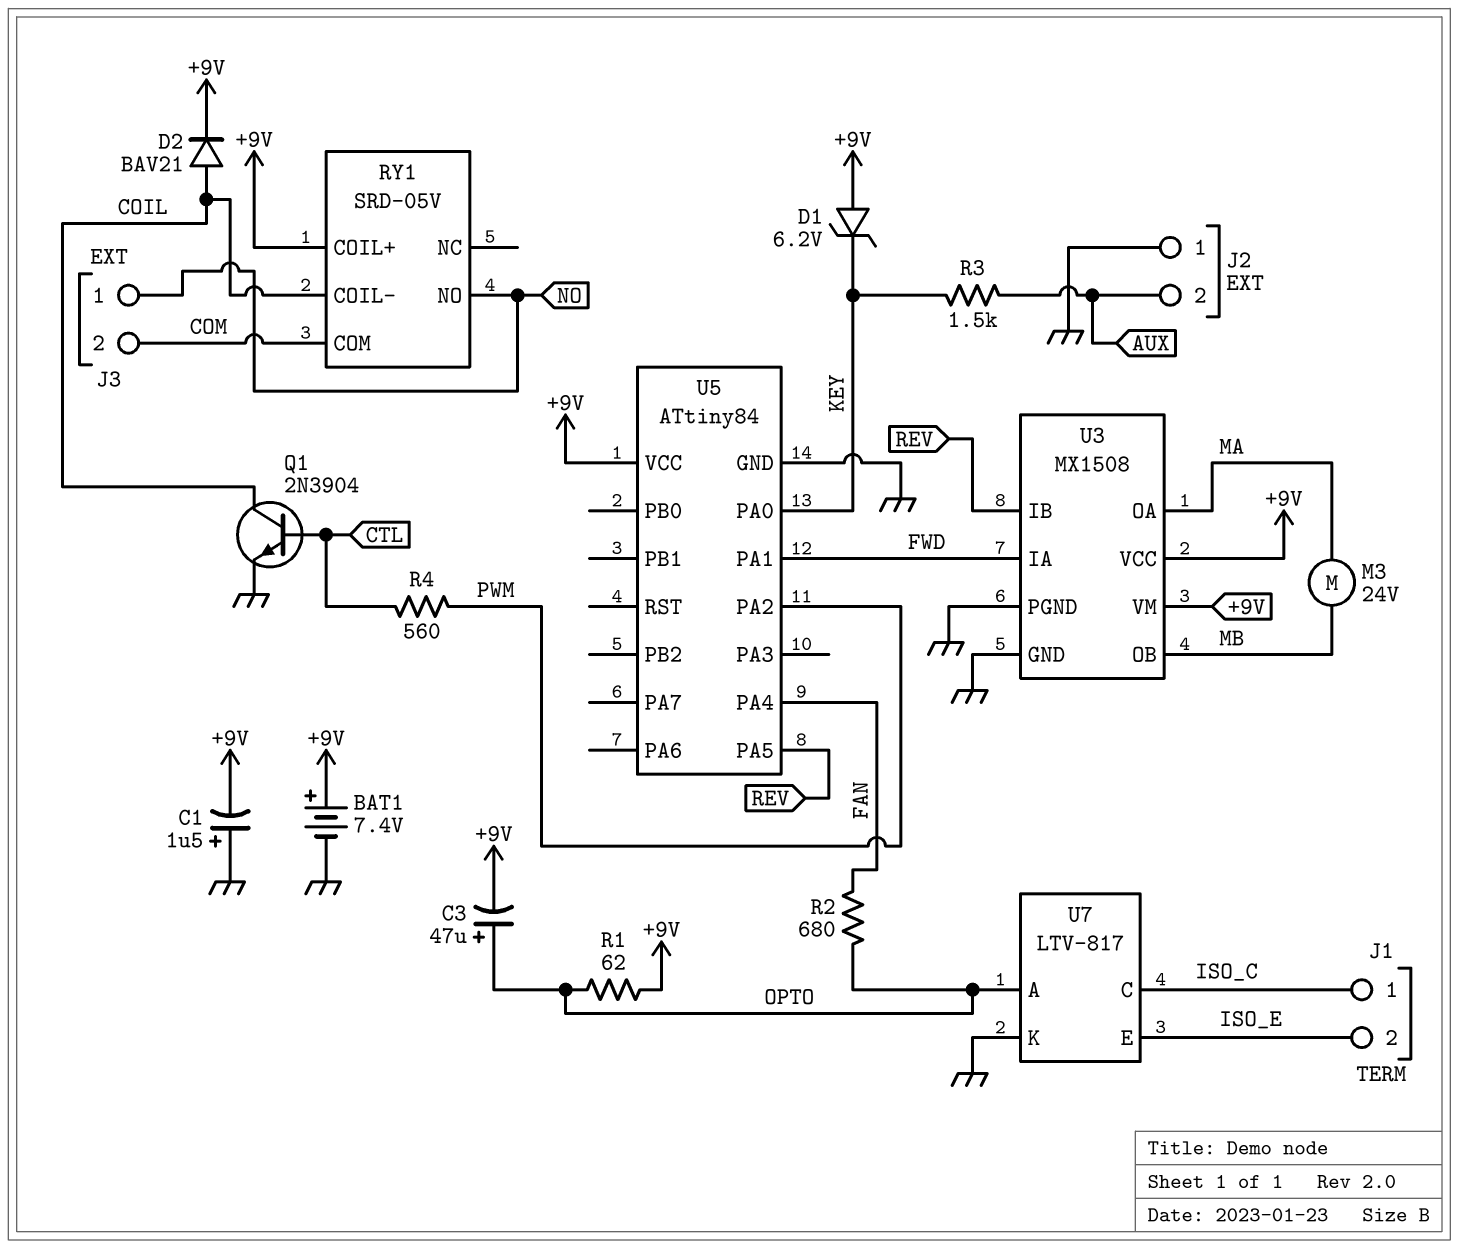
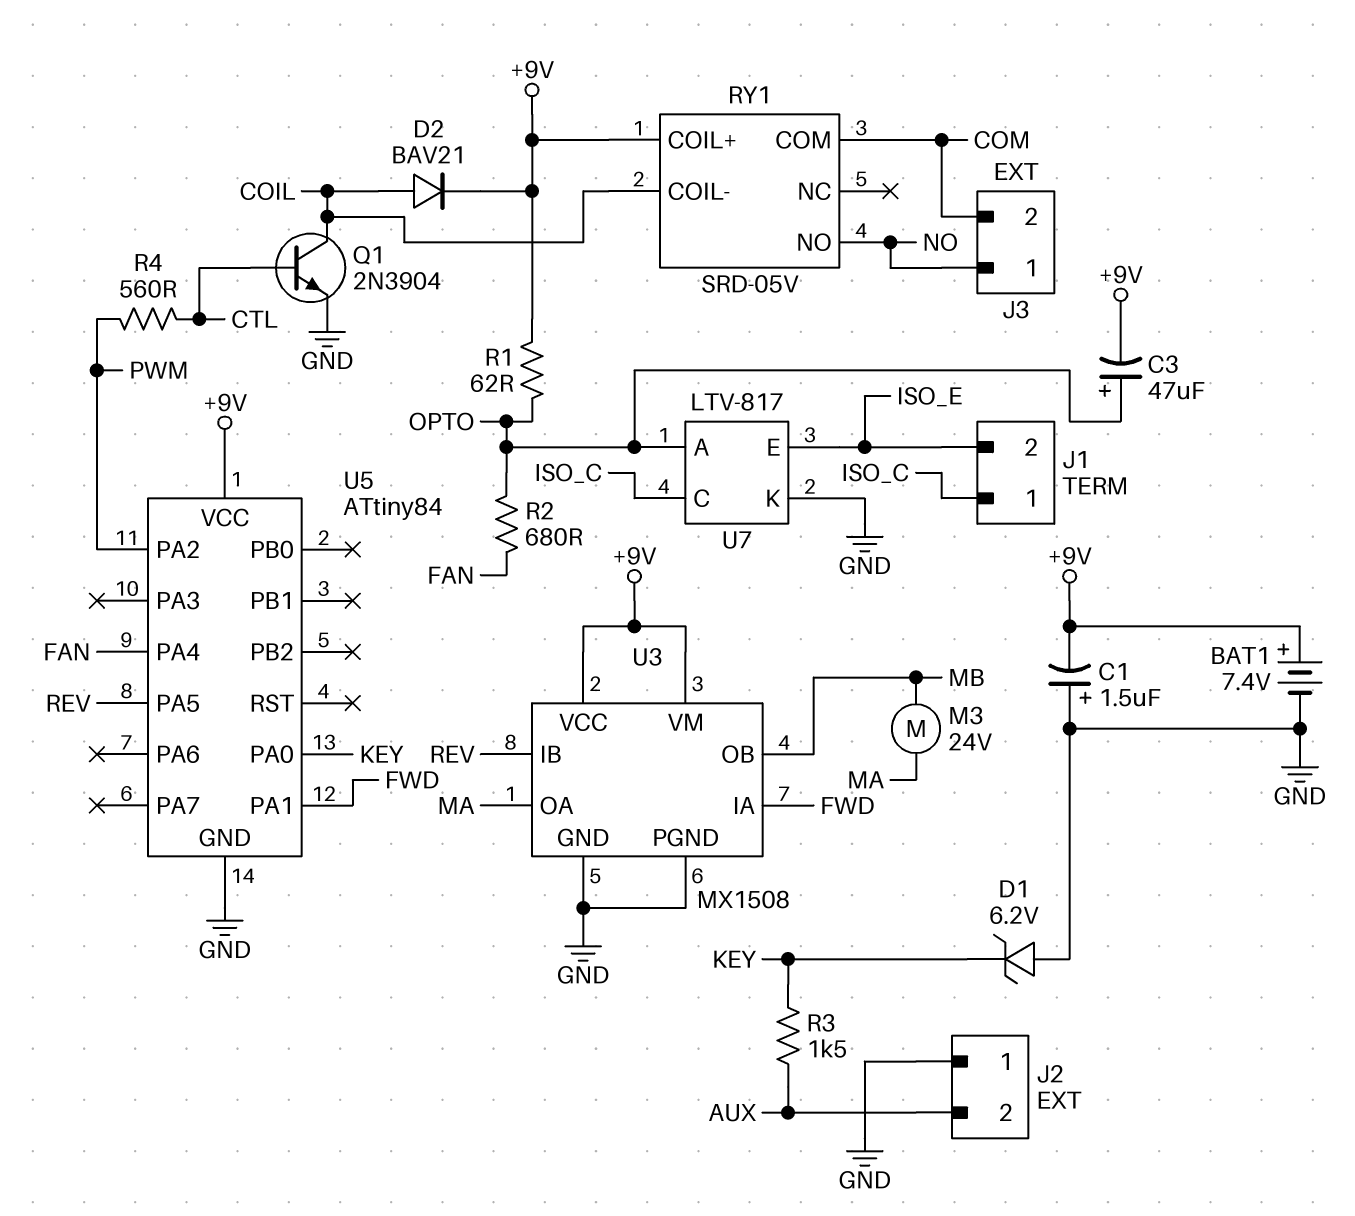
D1: zener 6.2V (A +9V, K KEY) -> zener 6.2V (A GND, K KEY)

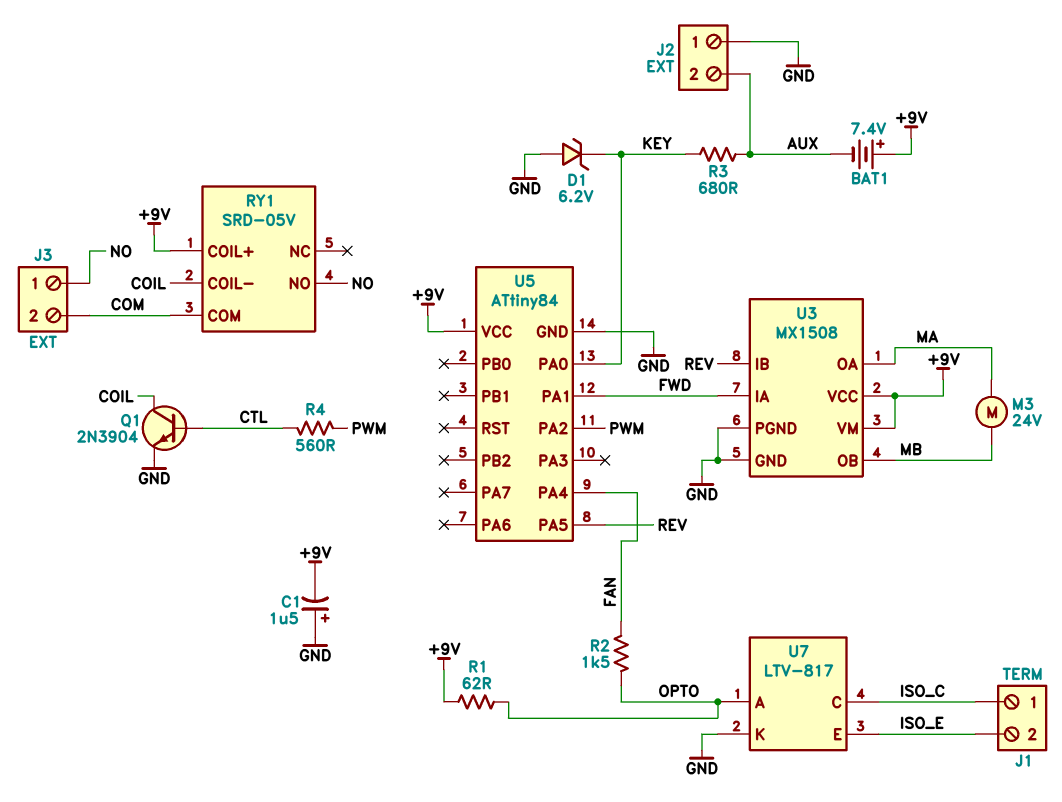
BAT1: 7.4V (plus +9V, minus GND) -> 7.4V (plus +9V, minus AUX)
C3: 47uF (plus OPTO, minus +9V) -> none
D2: diode BAV21 (A COIL, K +9V) -> none
R2: 680 (FAN, OPTO) -> 1.5k (FAN, OPTO)
R3: 1.5k (AUX, KEY) -> 680 (AUX, KEY)

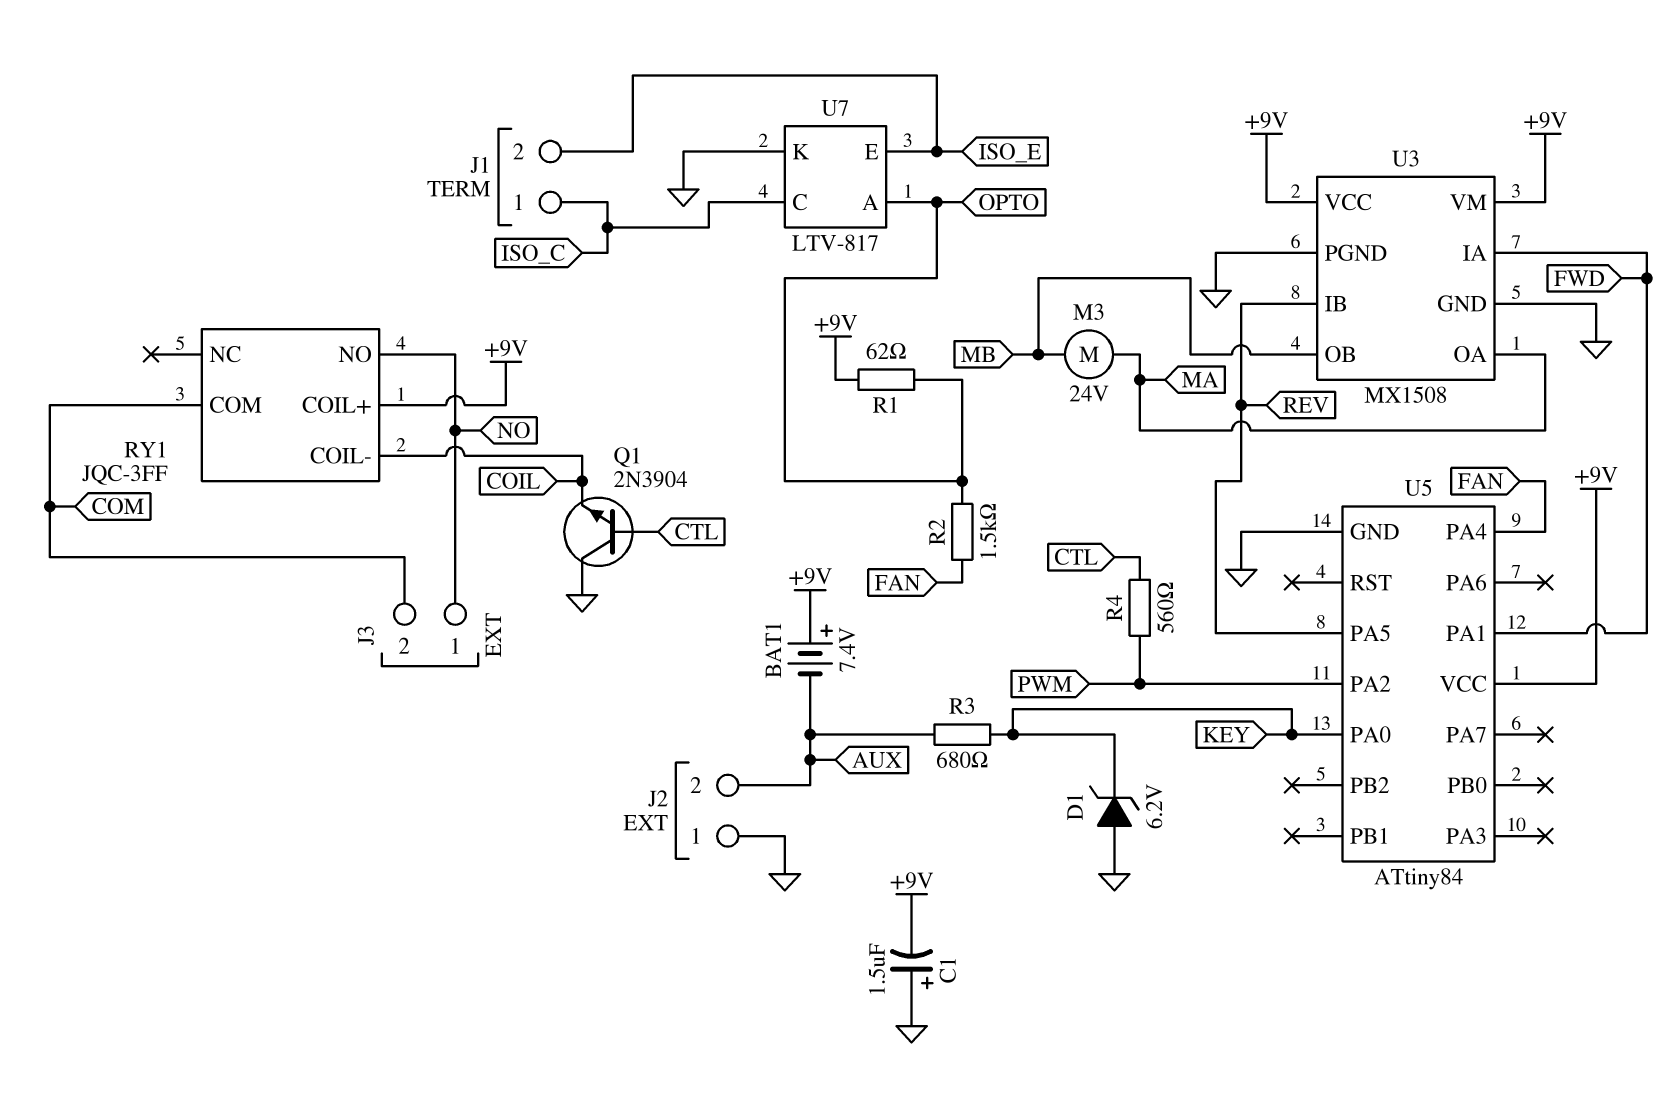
Q1: NPN 2N3904 (B CTL, C COIL, E GND) -> NPN 2N3904 (B CTL, C GND, E COIL)
RY1: SRD-05V -> JQC-3FF

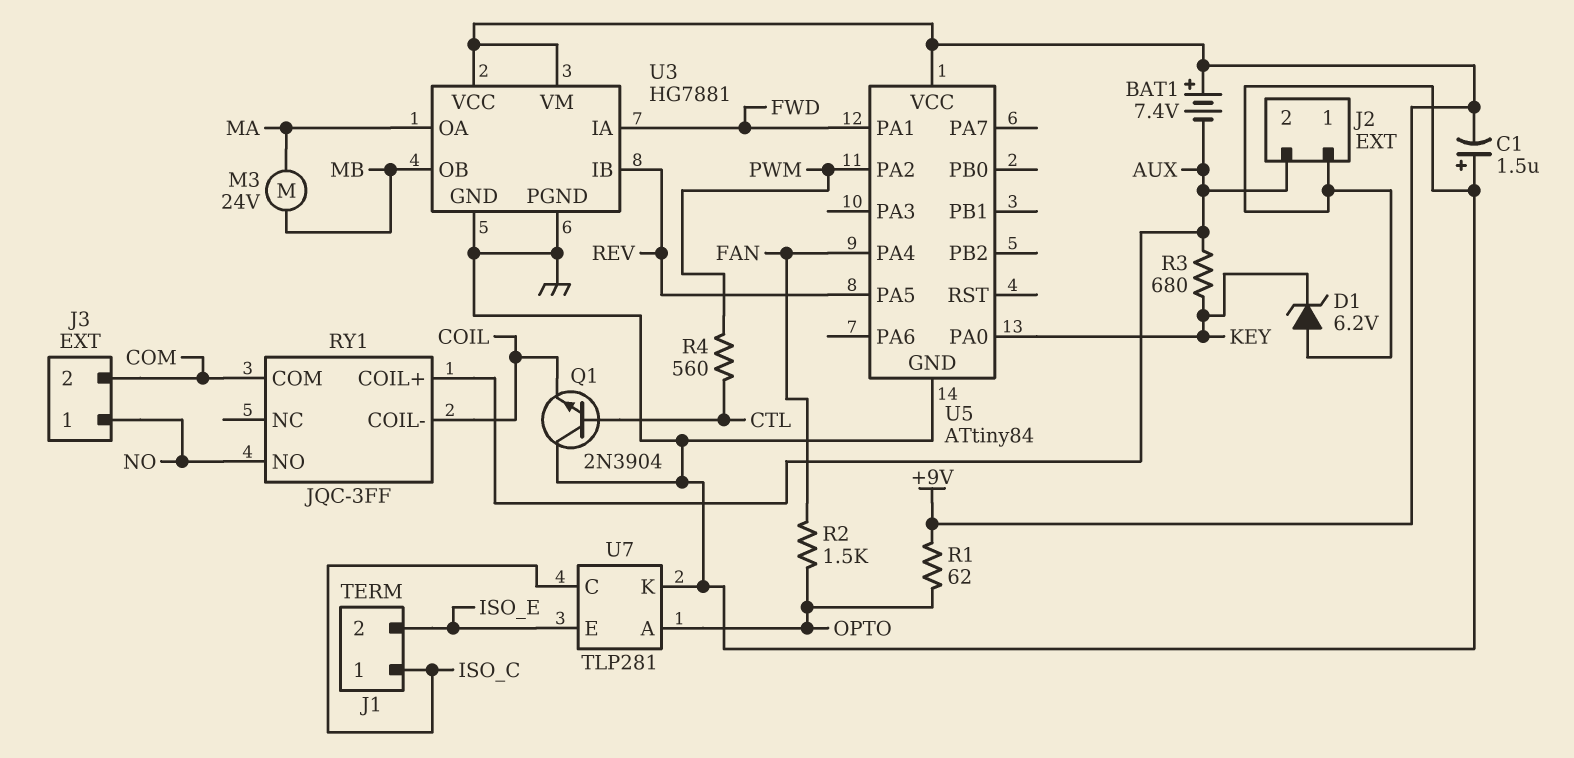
RY1 pin COIL+: +9V -> AUX
U3: MX1508 -> HG7881
U7: LTV-817 -> TLP281

